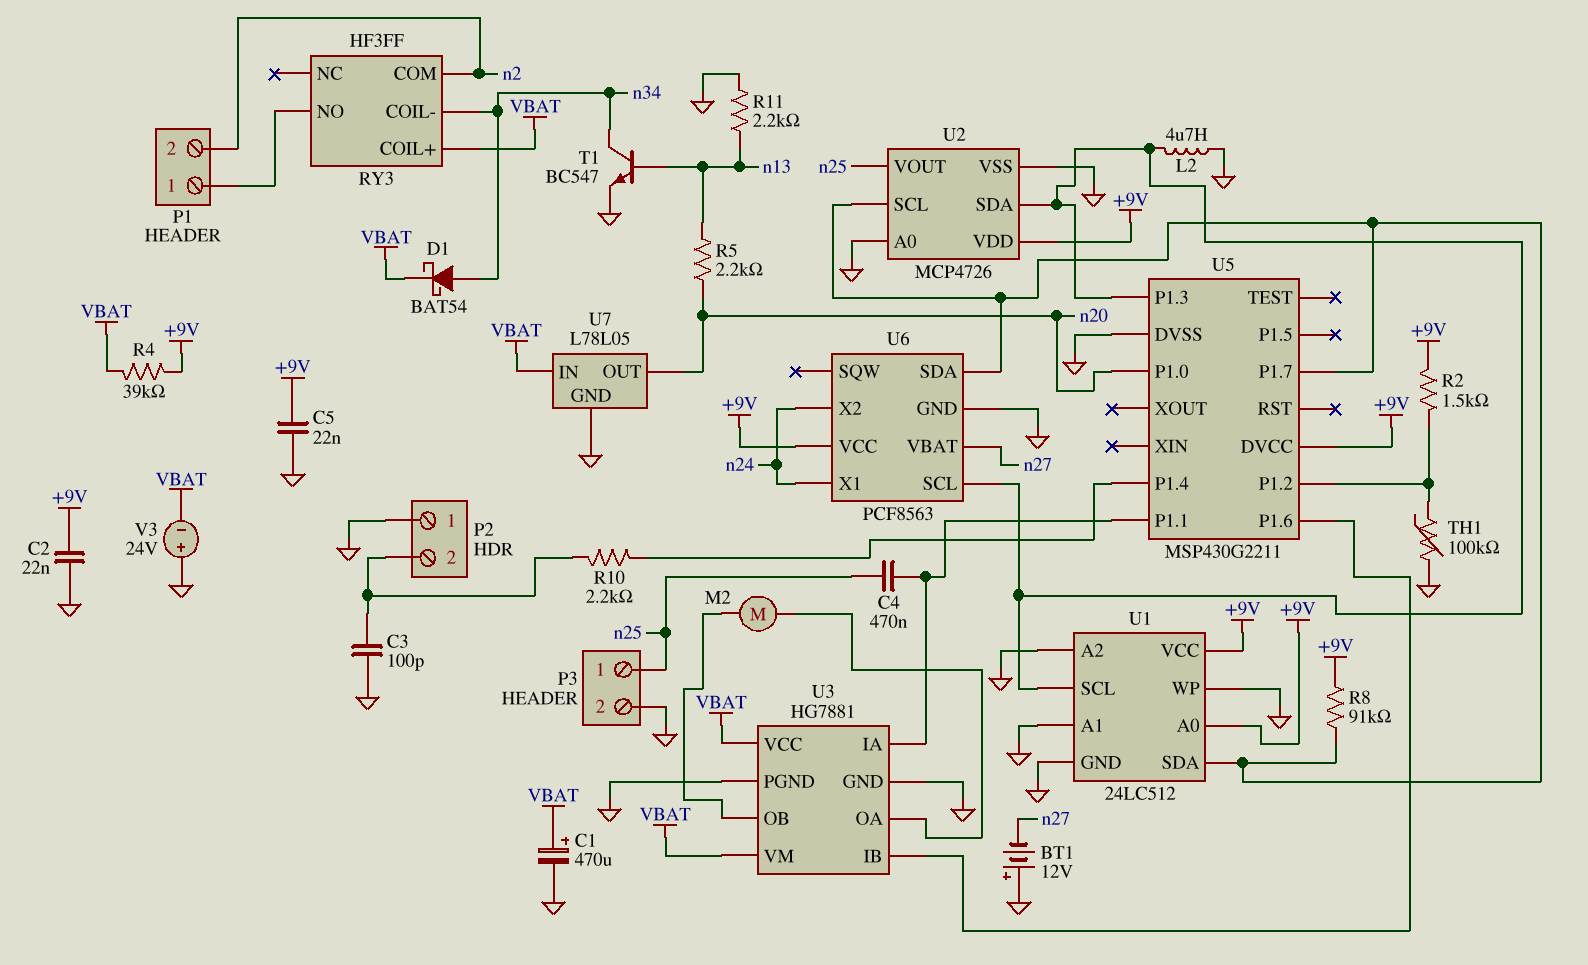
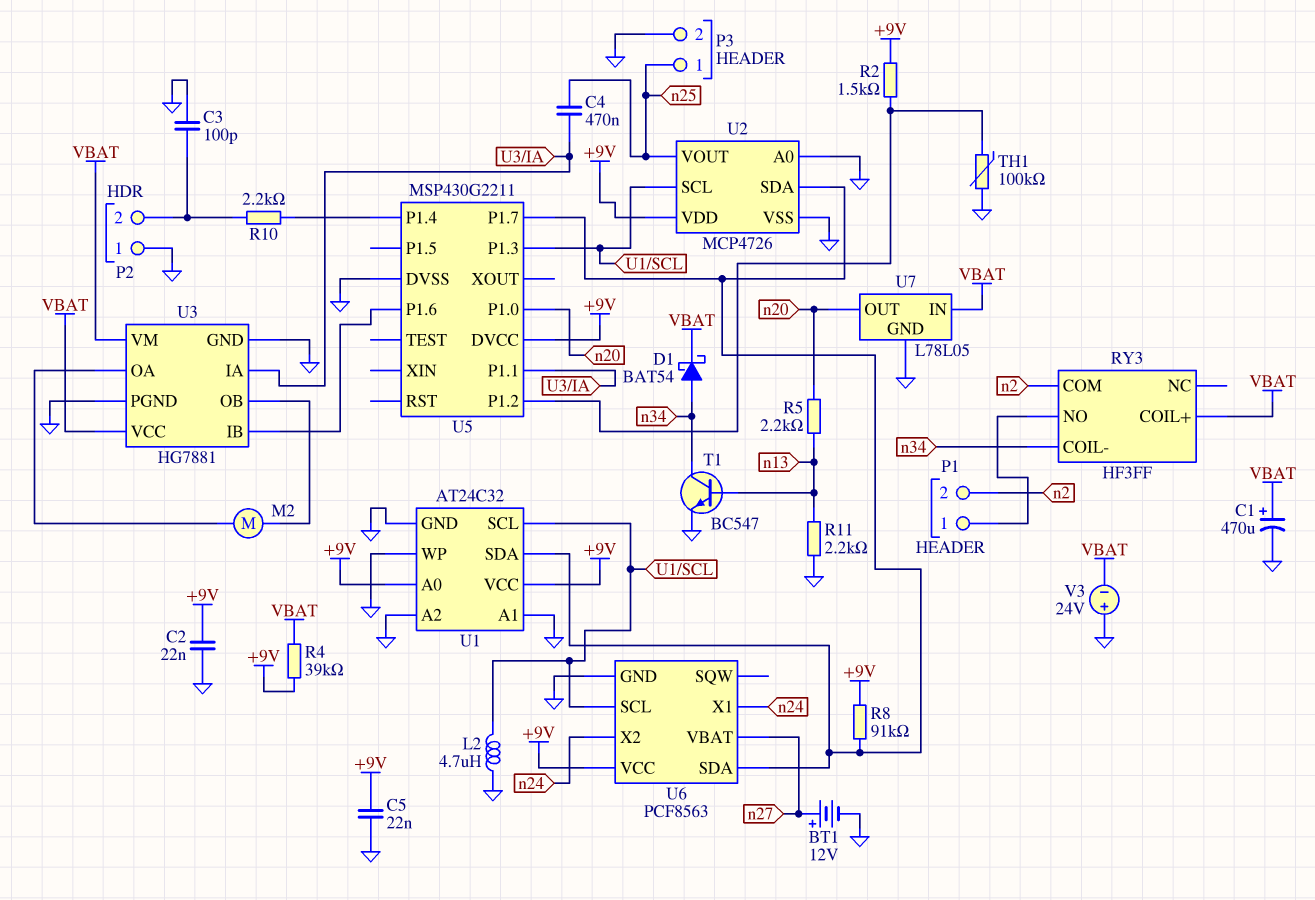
BT1: 12V (plus GND, minus n27) -> 12V (plus n27, minus GND)
U1: 24LC512 -> AT24C32
U2 pin SCL: U1/SDA -> U1/SCL
U2 pin SDA: U1/SCL -> U1/SDA

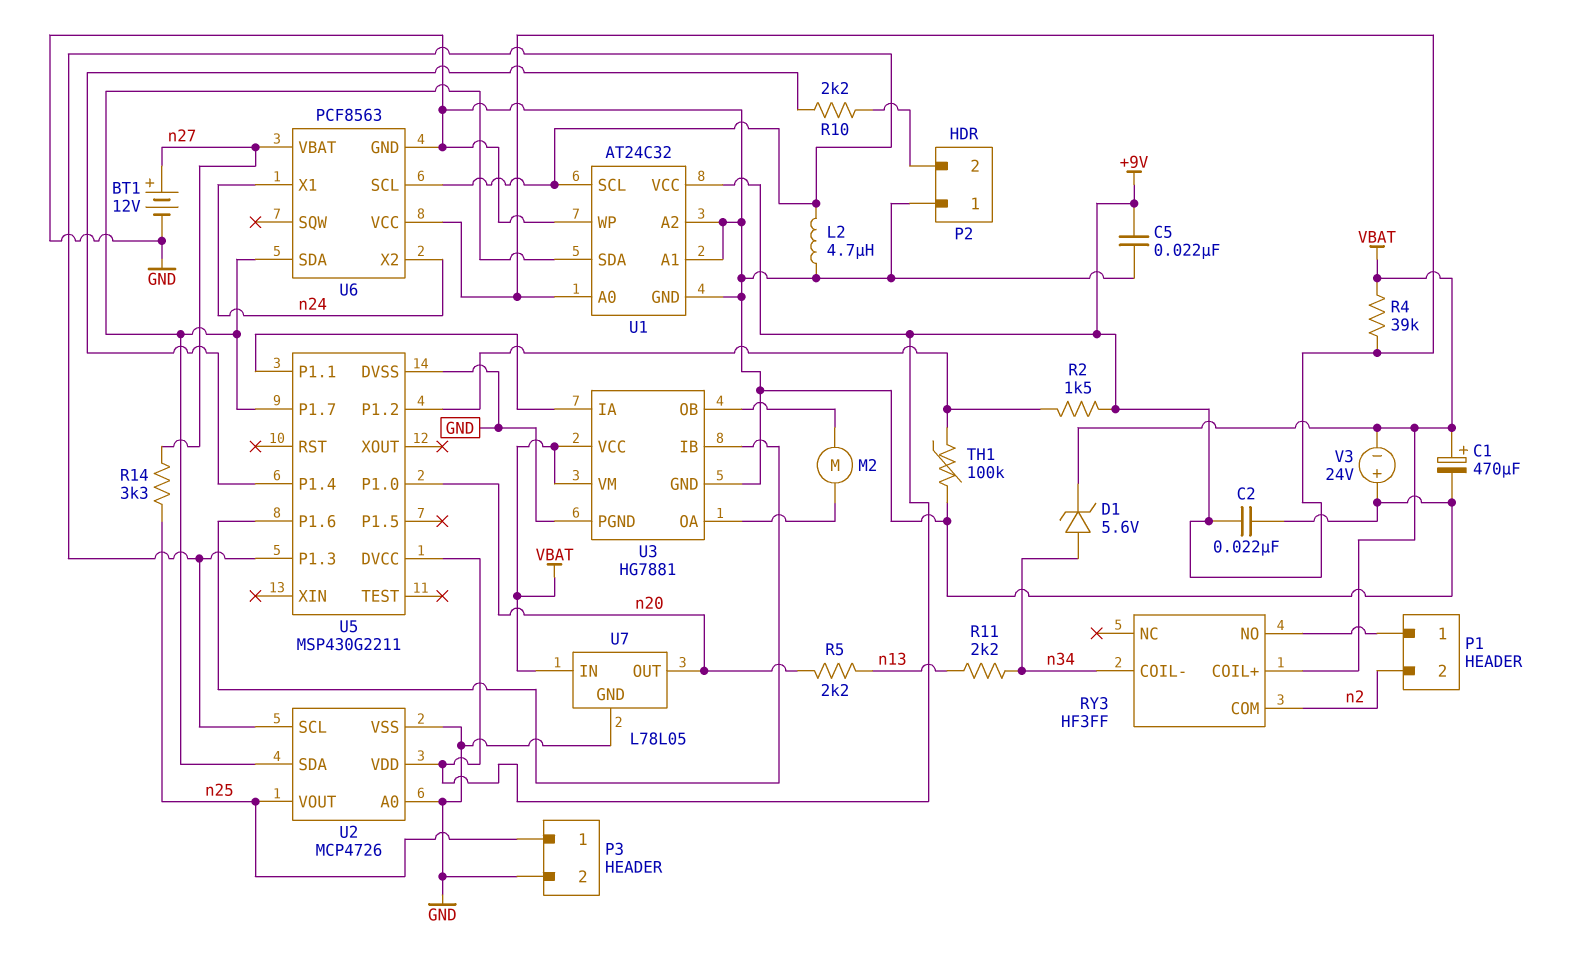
C3: 100pF (GND, P2/2) -> none
C4: 470nF (U3/IA, n25) -> none
D1: schottky BAT54 (A n34, K VBAT) -> zener 5.6V (A n34, K VBAT)
R8: 91k (+9V, U1/SDA) -> none
R11: 2.2k (GND, n13) -> 2.2k (n13, n34)
R14: none -> 3.3k (n25, n27)
T1: NPN BC547 (B n13, C n34, E GND) -> none

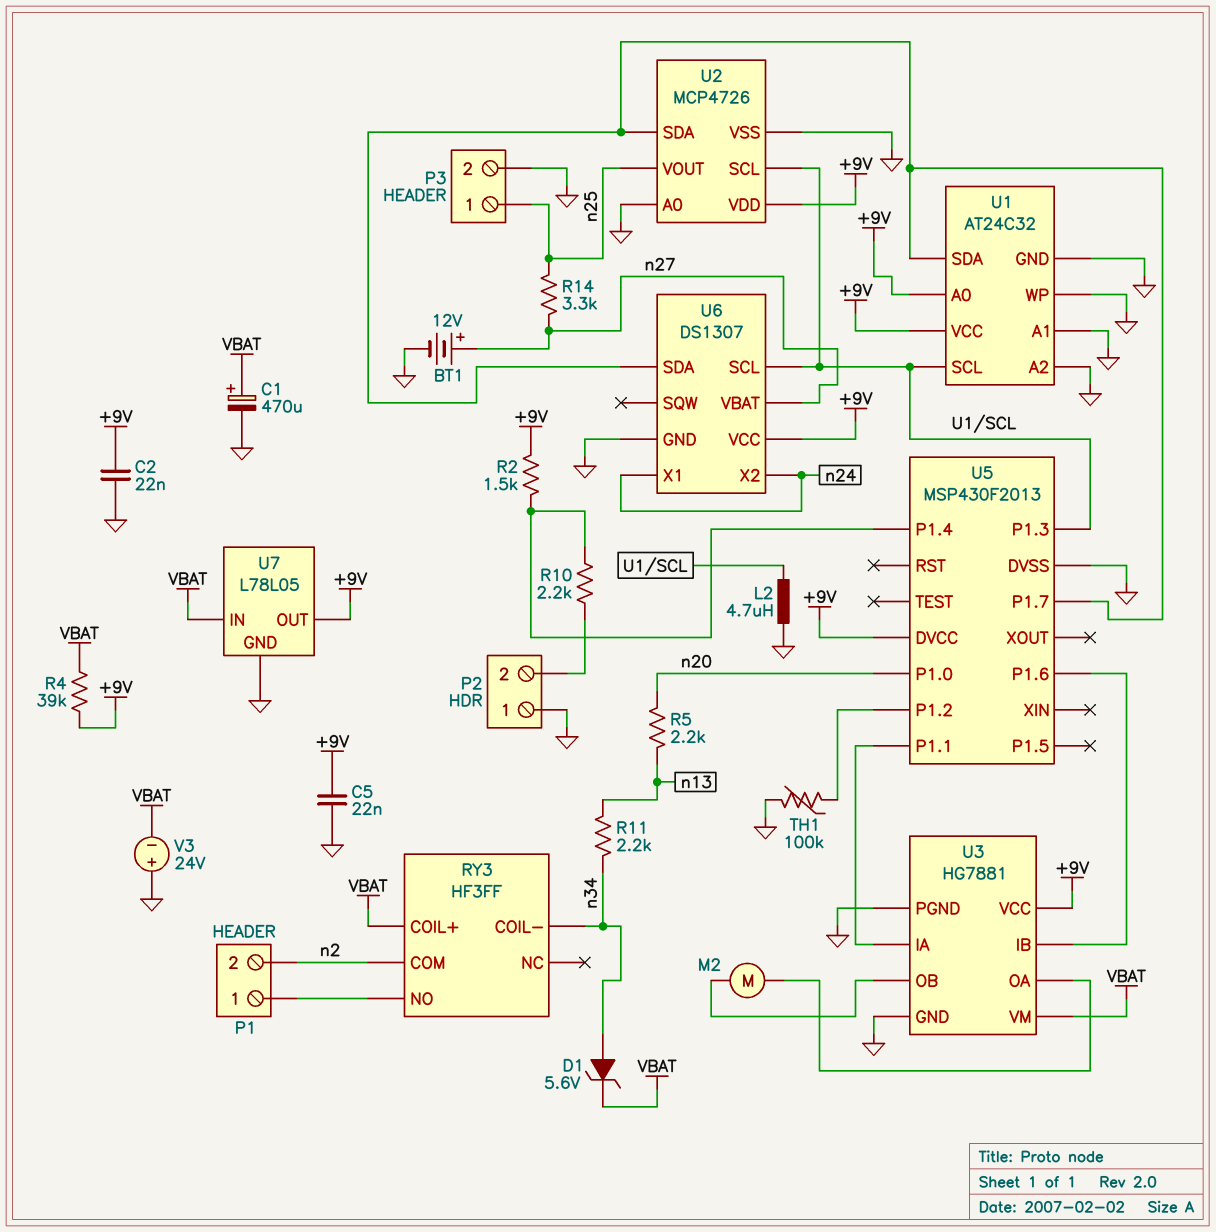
R2: 1.5k (+9V, U5/P1.2) -> 1.5k (+9V, U5/P1.4)
U3 pin VCC: VBAT -> +9V
U5: MSP430G2211 -> MSP430F2013
U6: PCF8563 -> DS1307
U7 pin OUT: n20 -> +9V

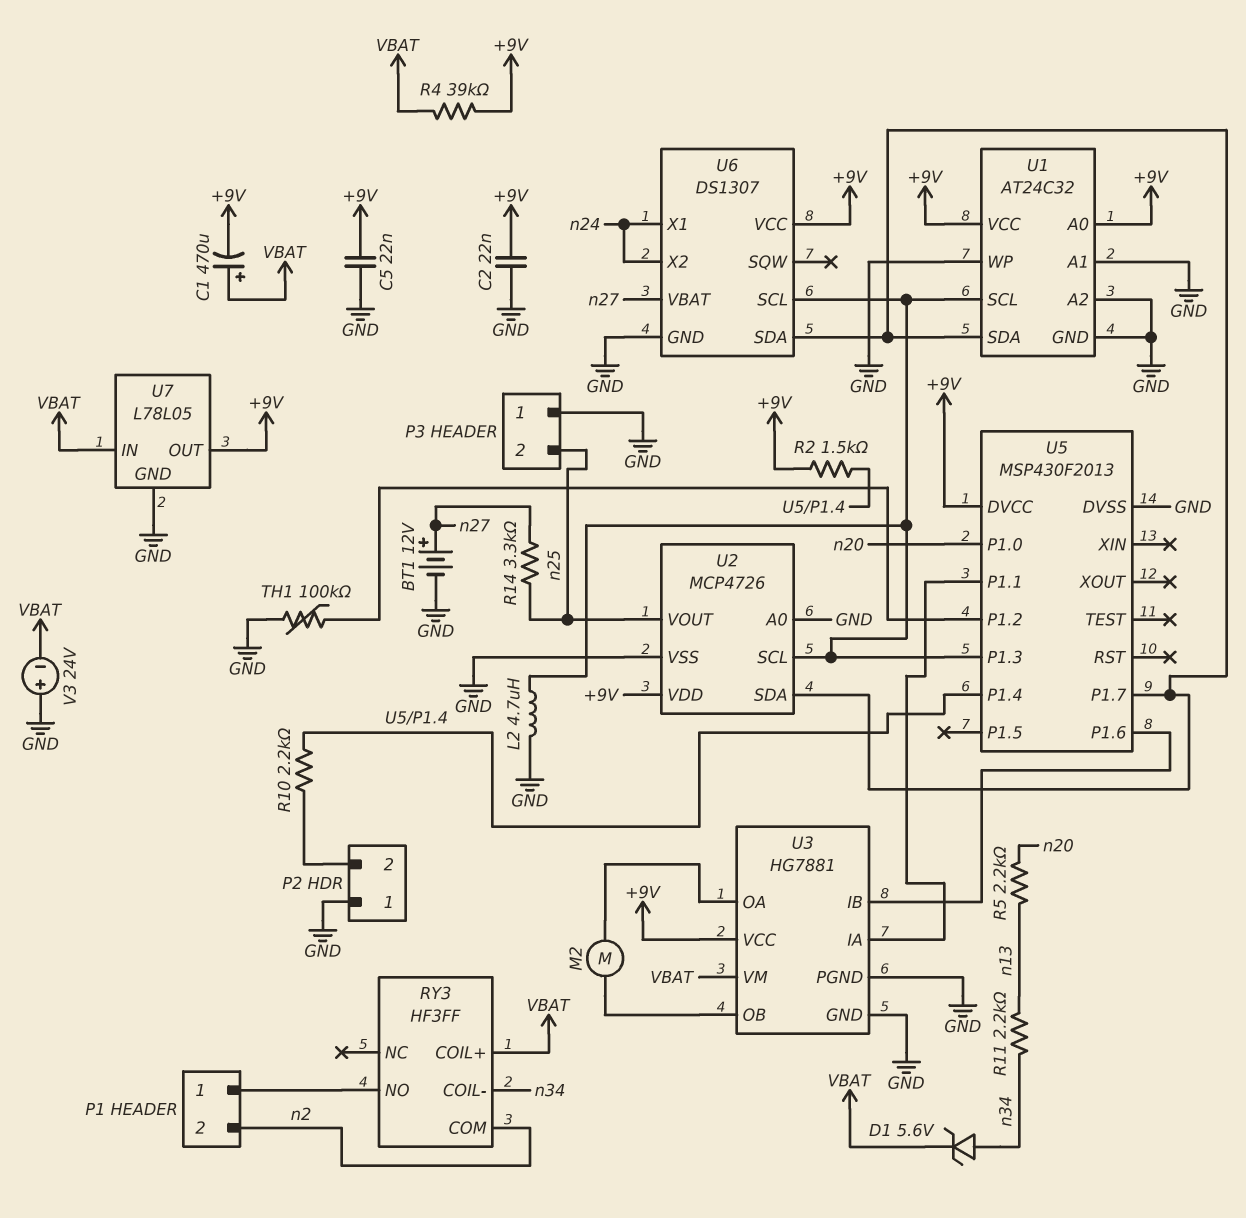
C1: 470uF (plus VBAT, minus GND) -> 470uF (plus VBAT, minus +9V)
P3 pin 1: n25 -> GND
P3 pin 2: GND -> n25

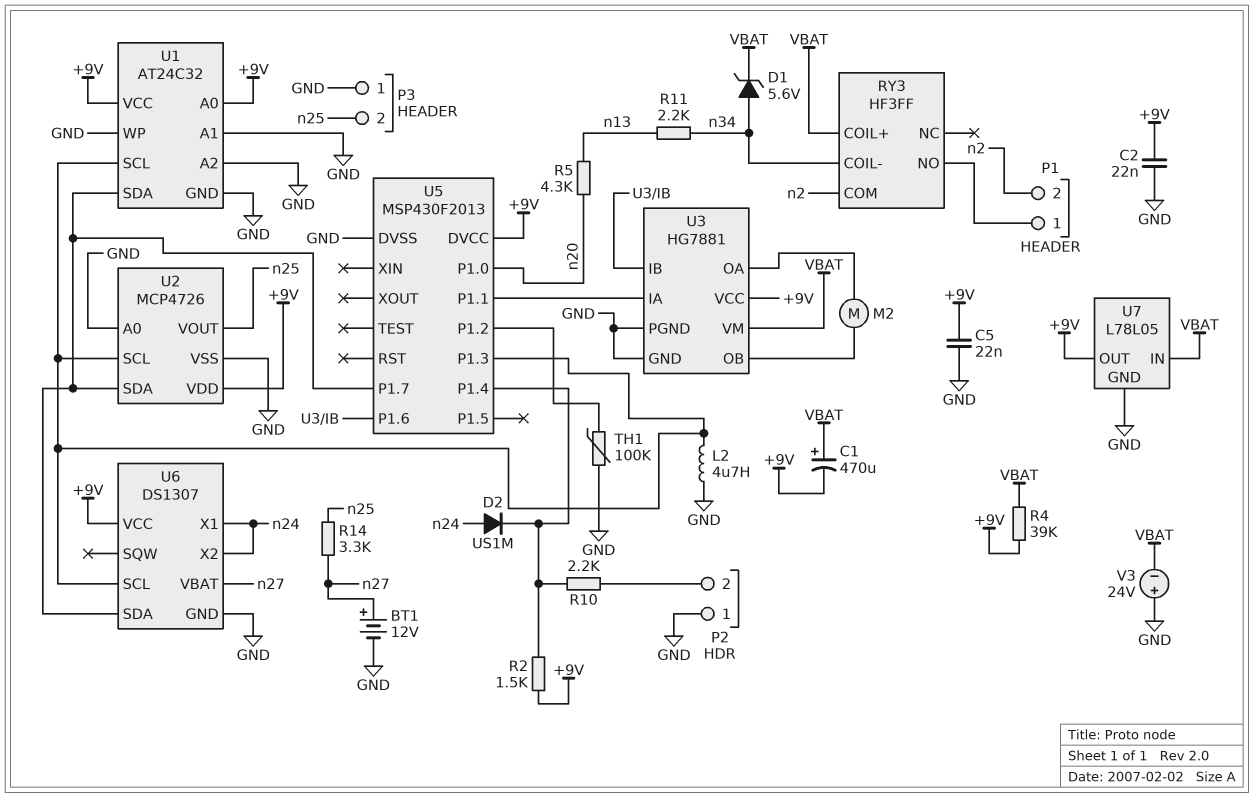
D2: none -> diode US1M (A n24, K U5/P1.4)
R5: 2.2k (n13, n20) -> 4.3k (n13, n20)

